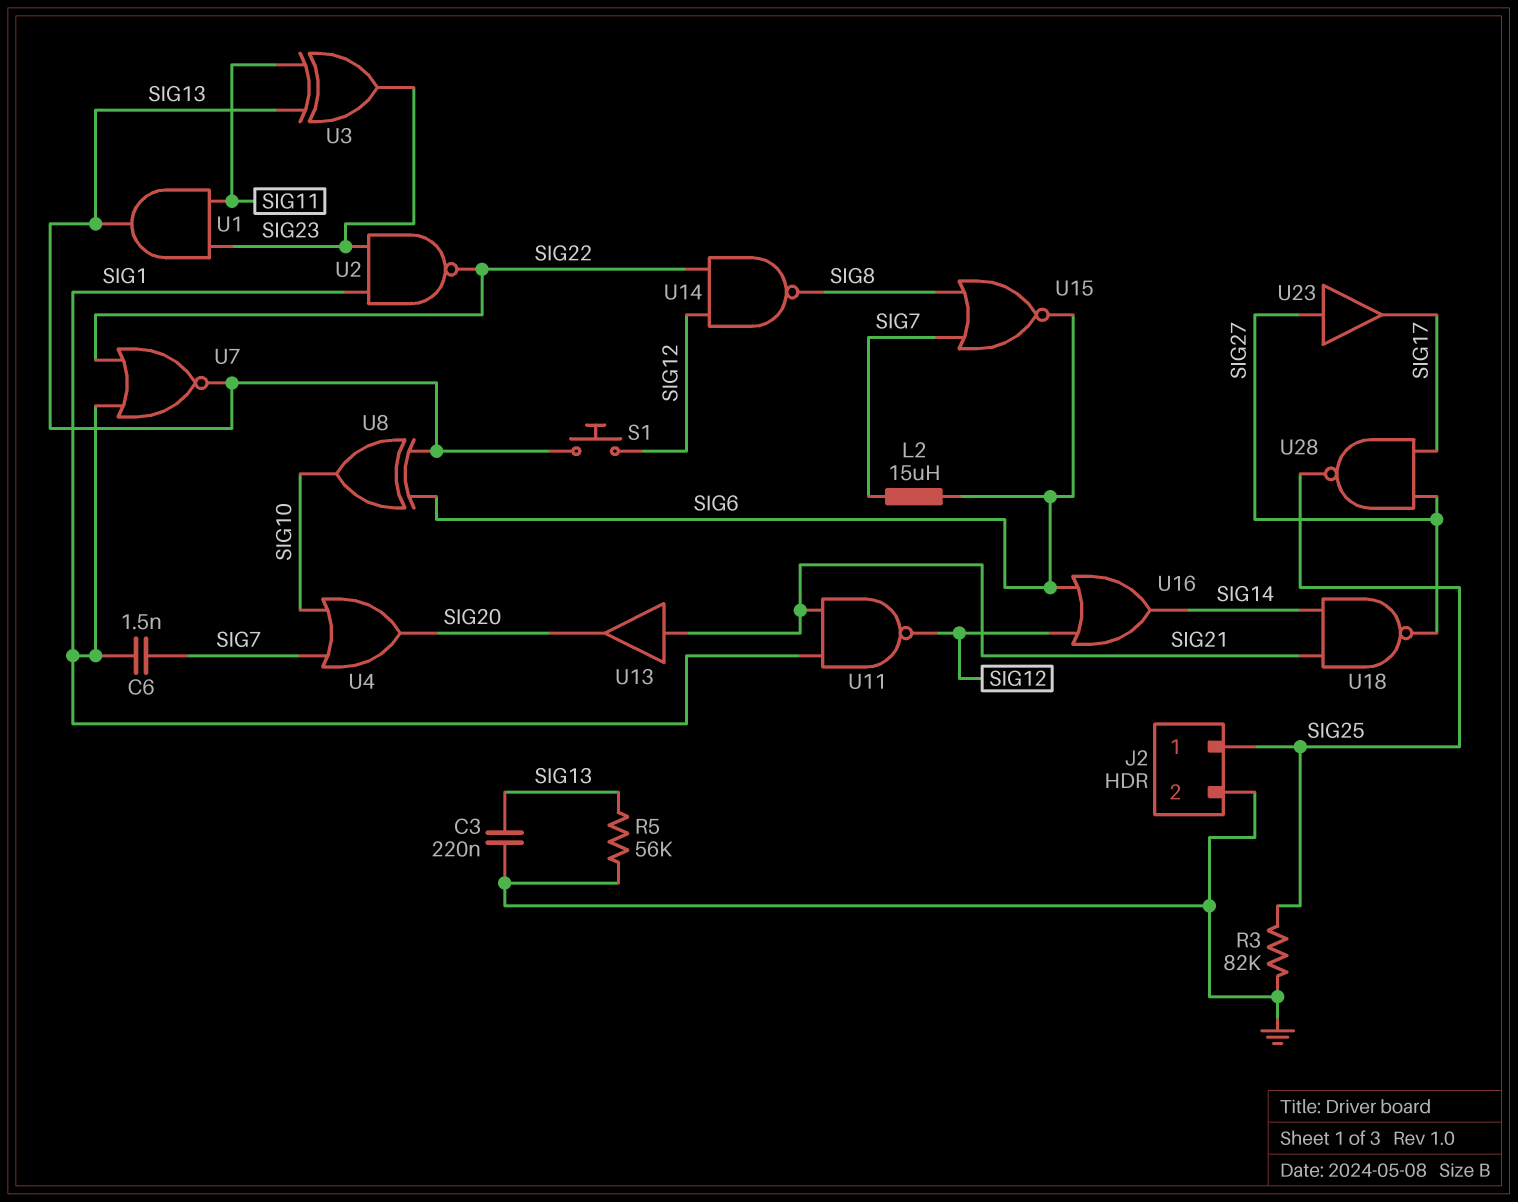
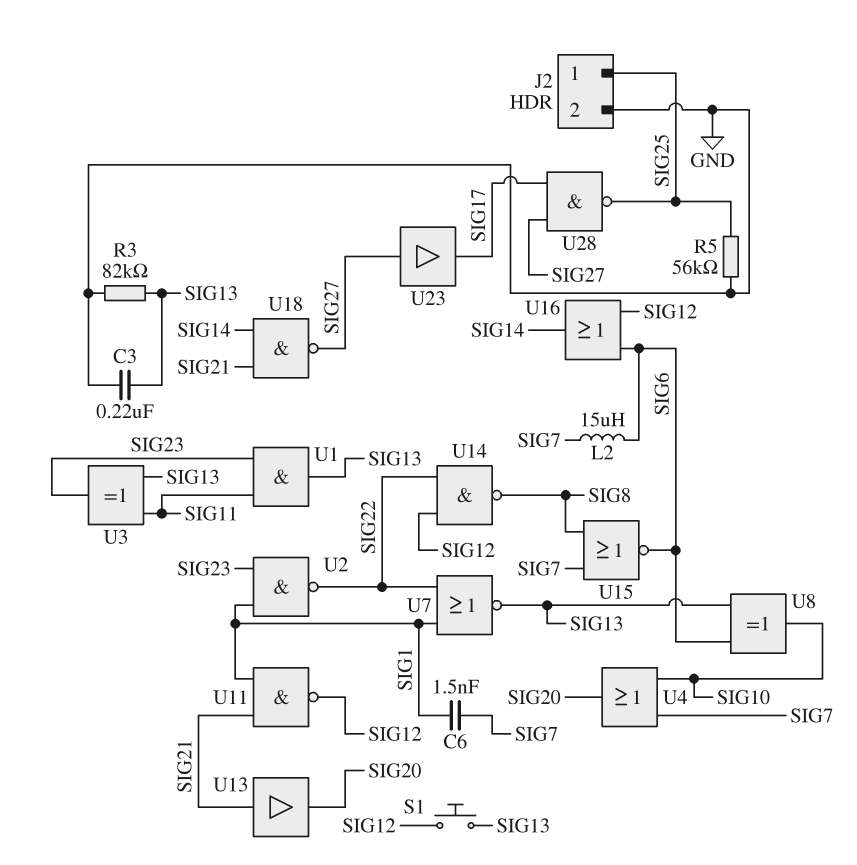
R3: 82k (GND, SIG25) -> 82k (GND, SIG13)
R5: 56k (GND, SIG13) -> 56k (GND, SIG25)

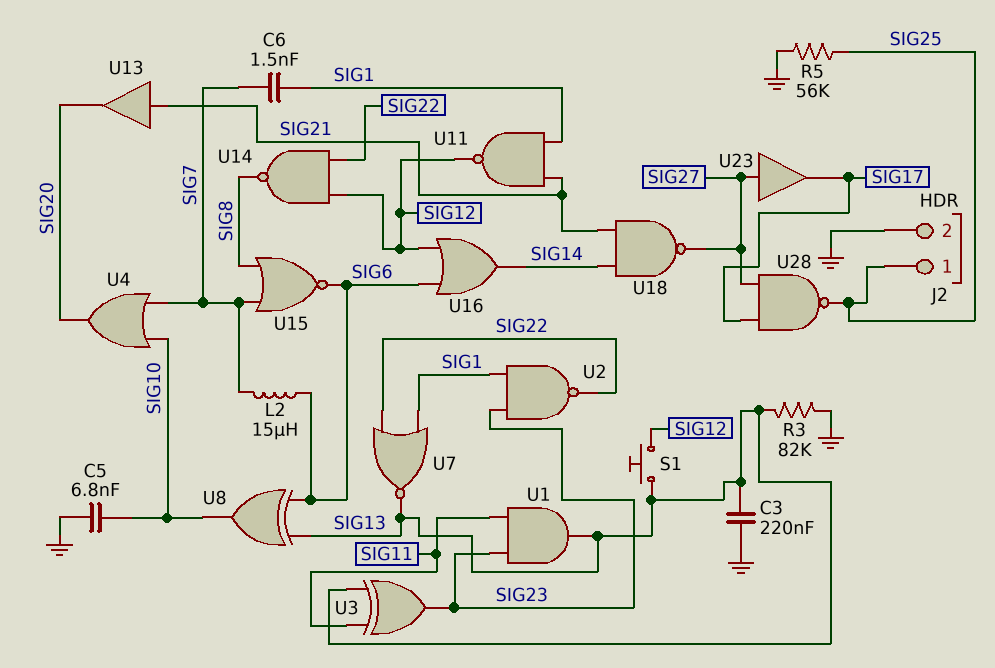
C5: none -> 6.8nF (GND, SIG10)

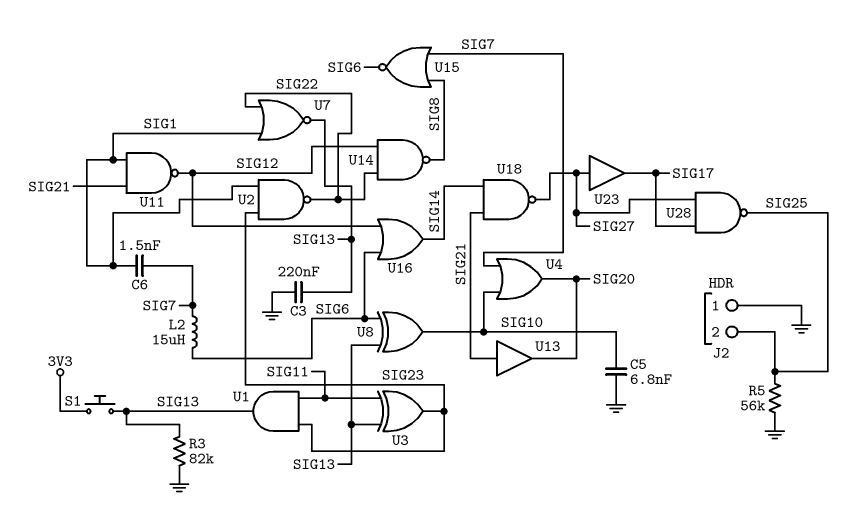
J2 pin 1: SIG25 -> GND
J2 pin 2: GND -> SIG25
S1: button (SIG12, SIG13) -> button (3V3, SIG13)

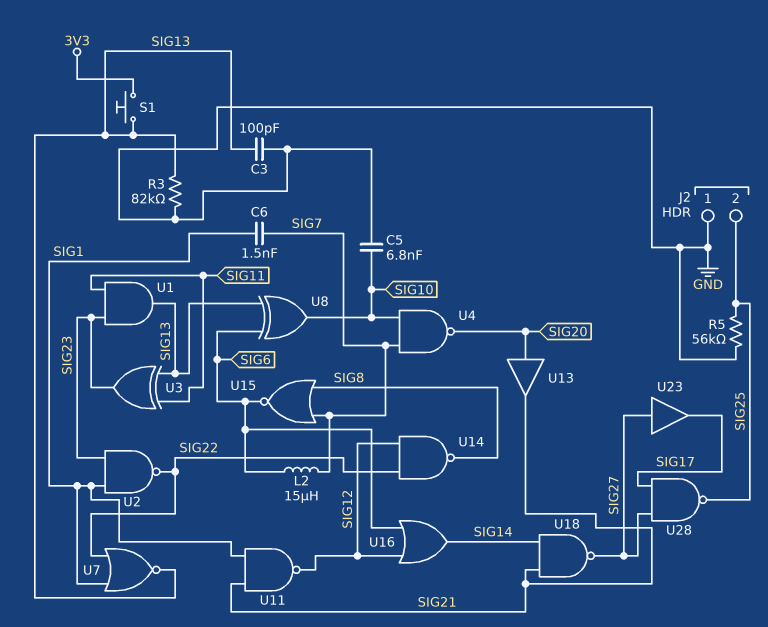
C3: 220nF (GND, SIG13) -> 100pF (GND, SIG13)
U4: OR (in SIG7, in SIG10, out SIG20) -> NAND (in SIG7, in SIG10, out SIG20)
U13: buffer (in SIG21, out SIG20) -> buffer (in SIG20, out SIG21)

